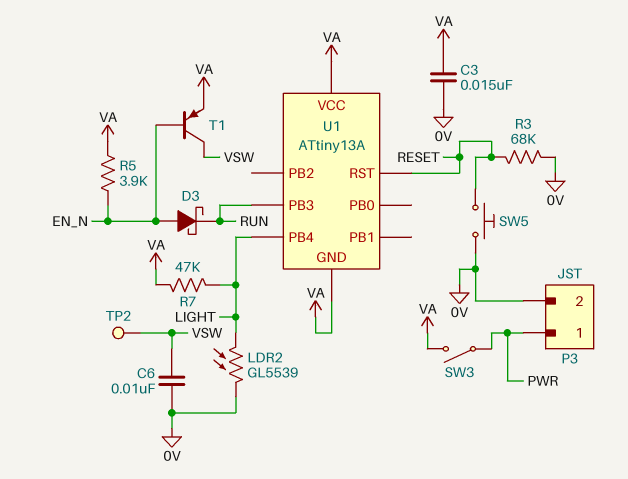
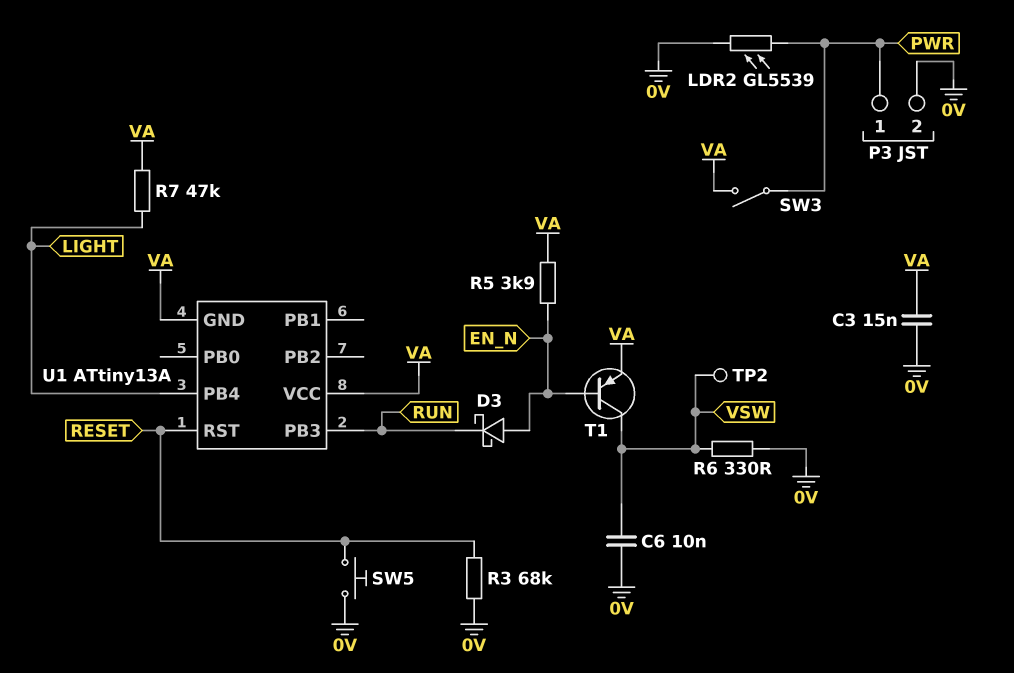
LDR2: GL5539 (0V, LIGHT) -> GL5539 (0V, PWR)
R6: none -> 330 (0V, VSW)

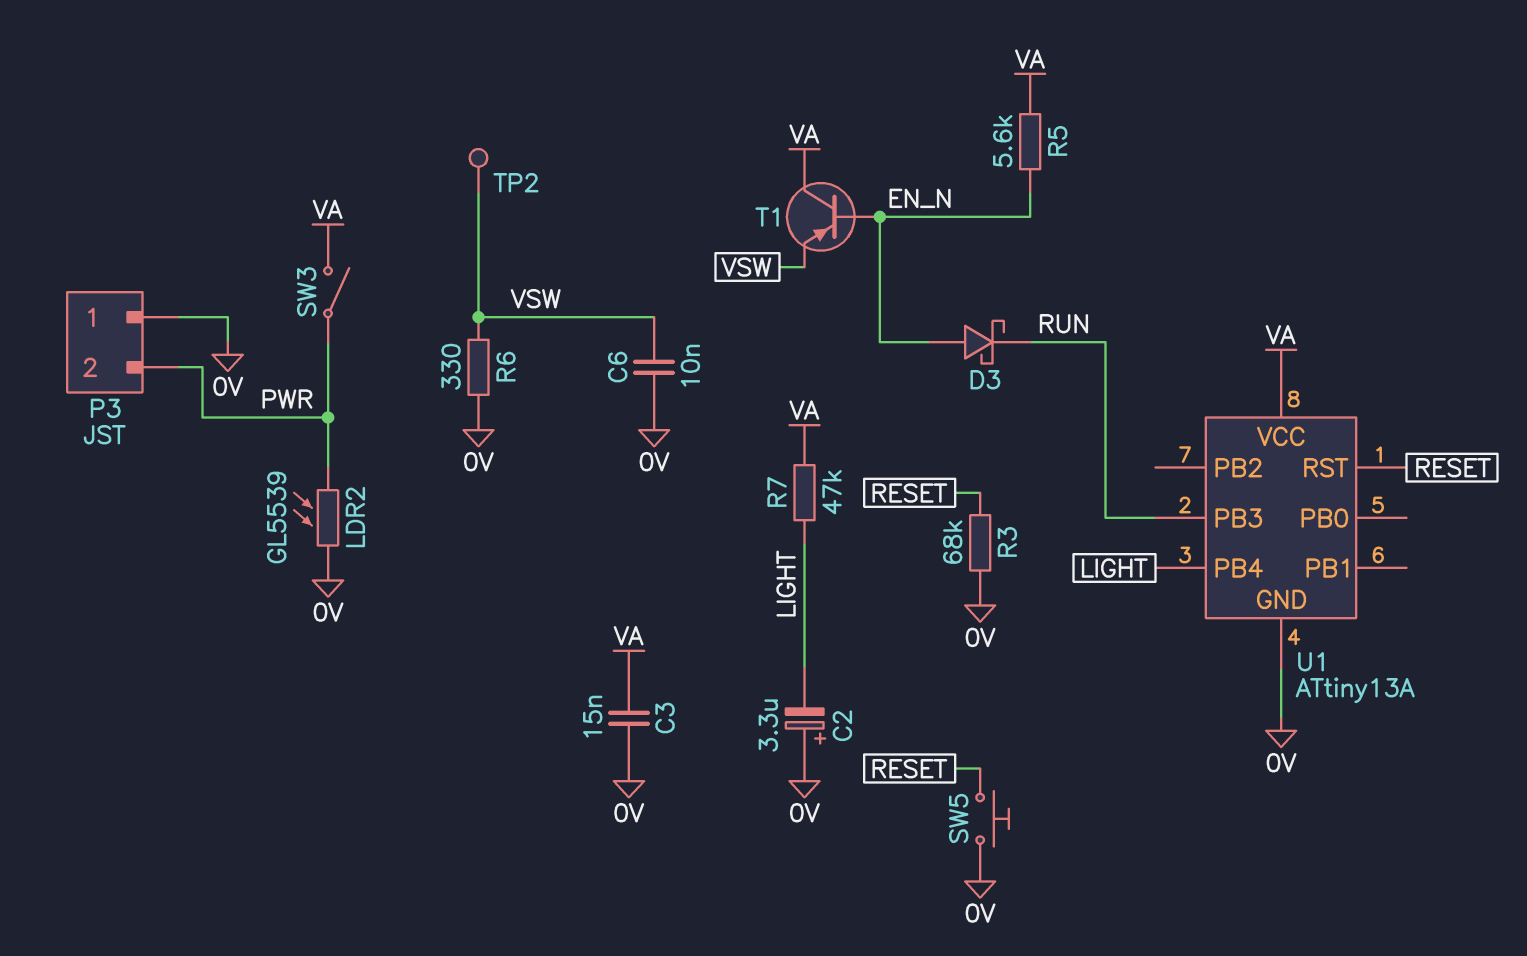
C2: none -> 3.3uF (plus 0V, minus LIGHT)
P3 pin 1: PWR -> 0V
P3 pin 2: 0V -> PWR
R5: 3.9k (EN_N, VA) -> 5.6k (EN_N, VA)
T1: PNP (B EN_N, C VSW, E VA) -> PNP (B EN_N, C VA, E VSW)
U1 pin GND: VA -> 0V

